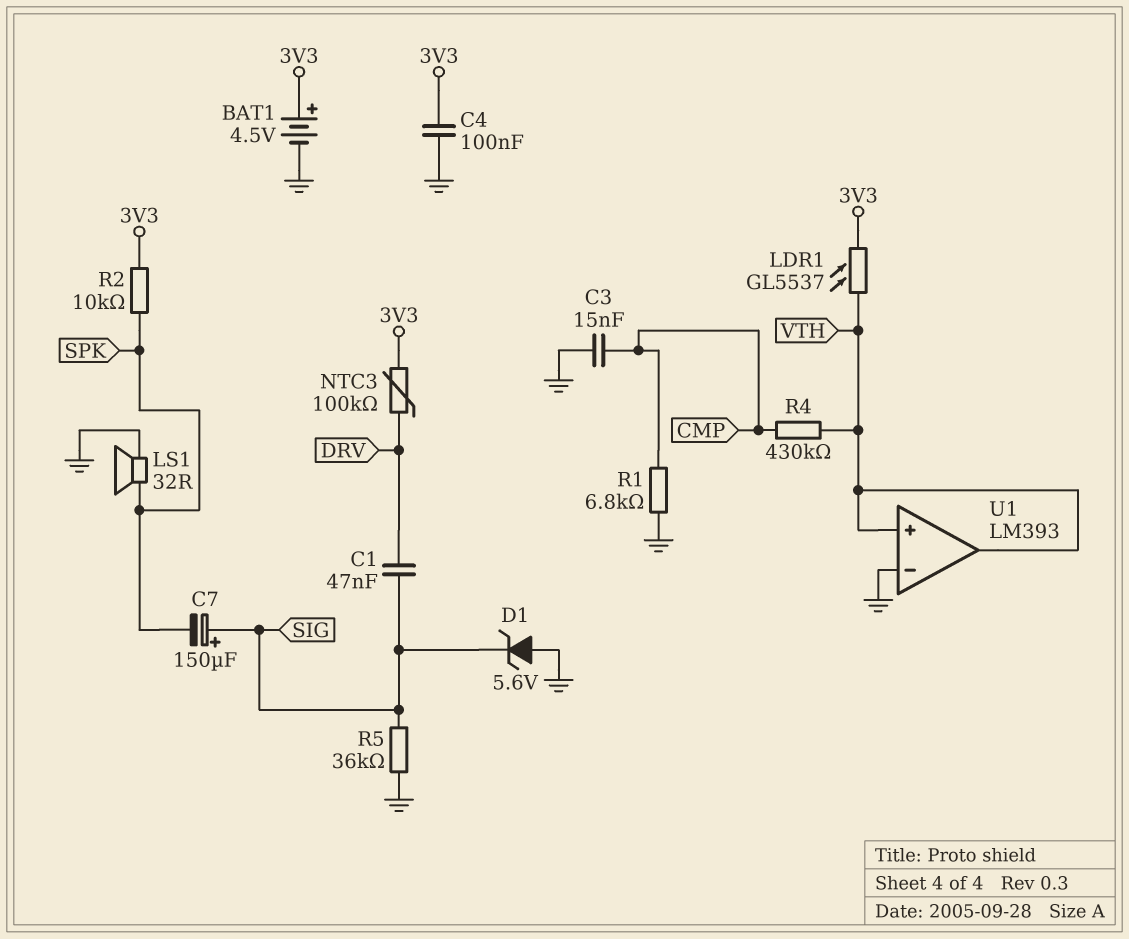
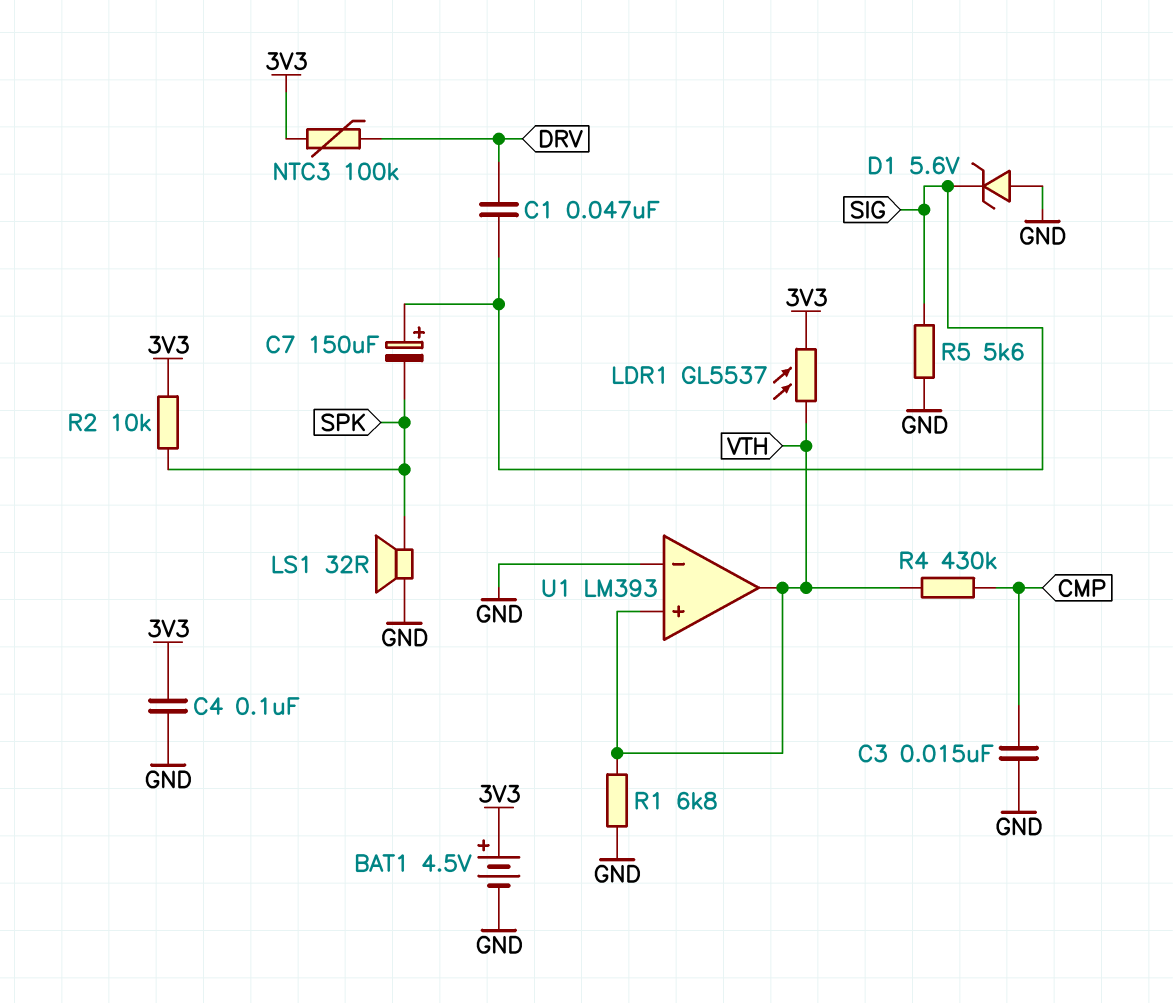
R1: 6.8k (CMP, GND) -> 6.8k (GND, VTH)
R5: 36k (GND, SIG) -> 5.6k (GND, SIG)

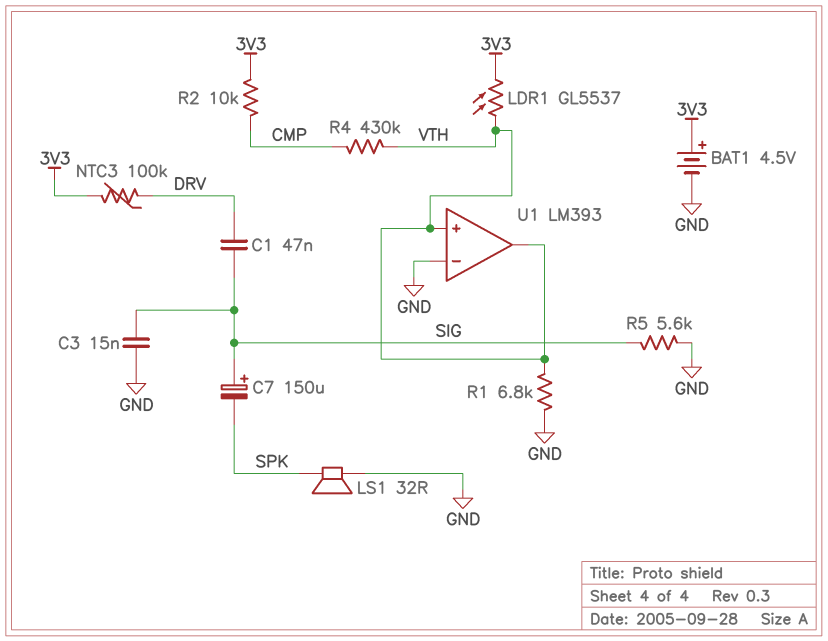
C3: 15nF (CMP, GND) -> 15nF (GND, SIG)
C4: 100nF (3V3, GND) -> none
D1: zener 5.6V (A GND, K SIG) -> none
R2: 10k (3V3, SPK) -> 10k (3V3, CMP)

